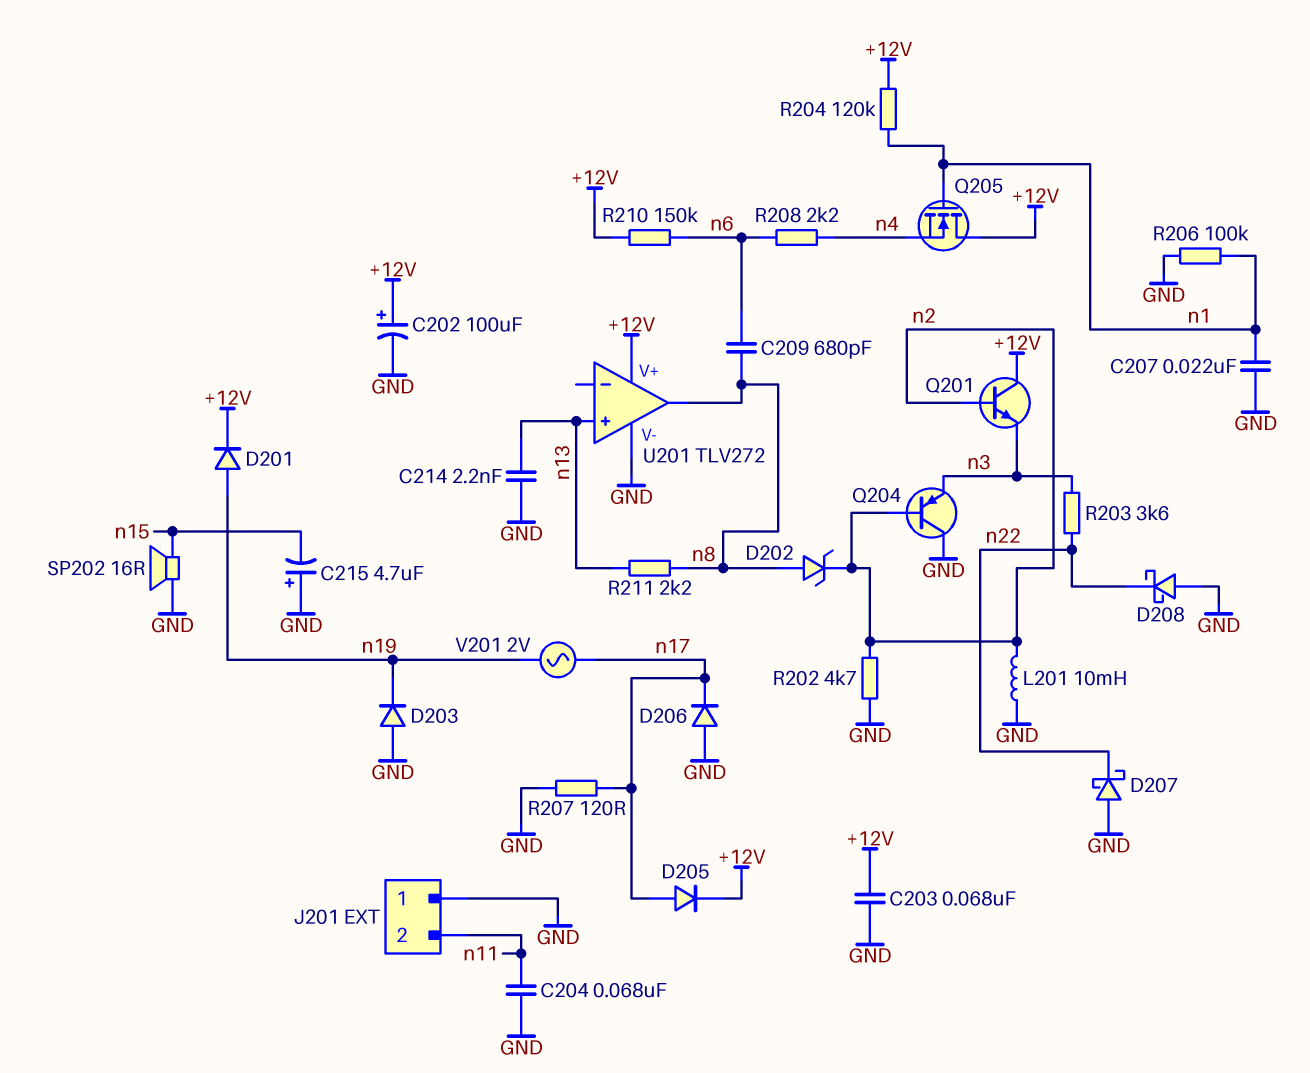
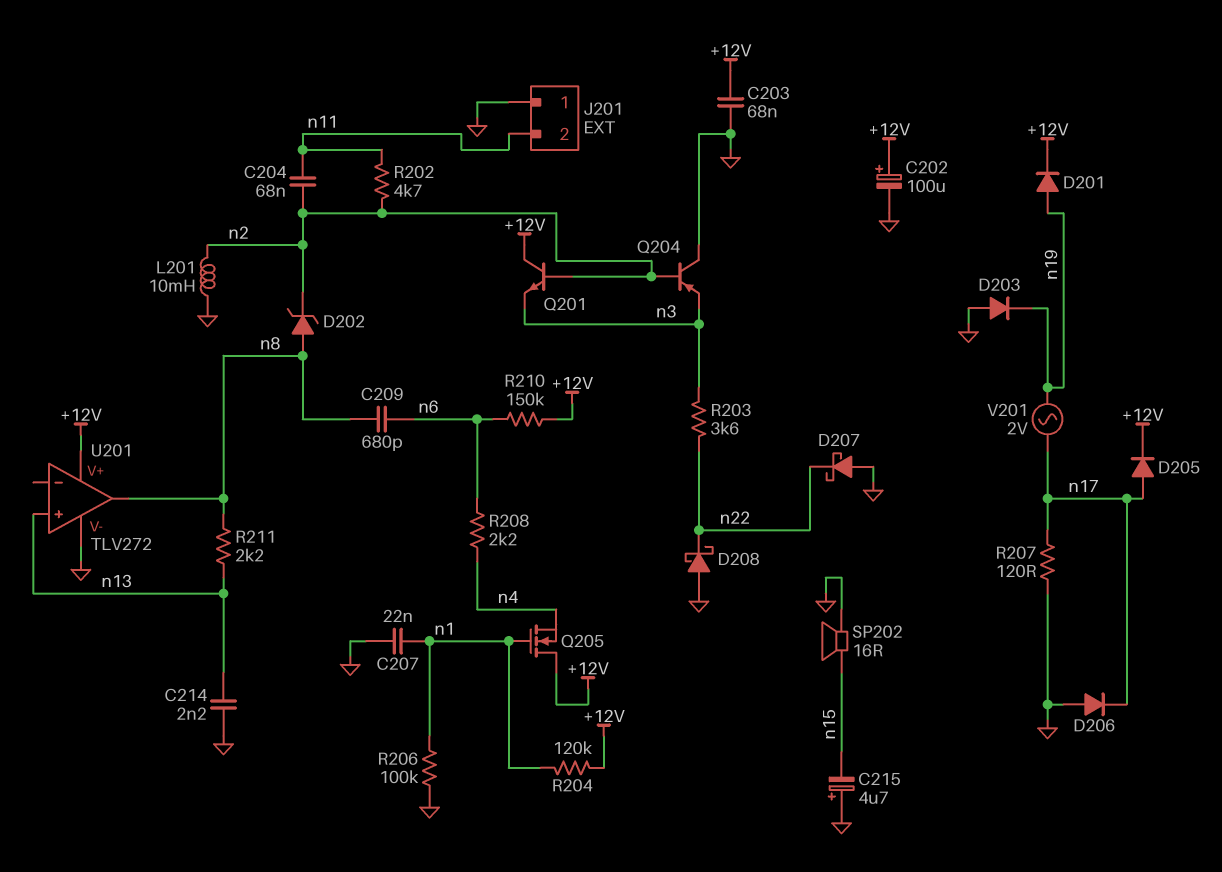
C204: 68nF (GND, n11) -> 68nF (n2, n11)
R202: 4.7k (GND, n2) -> 4.7k (n2, n11)

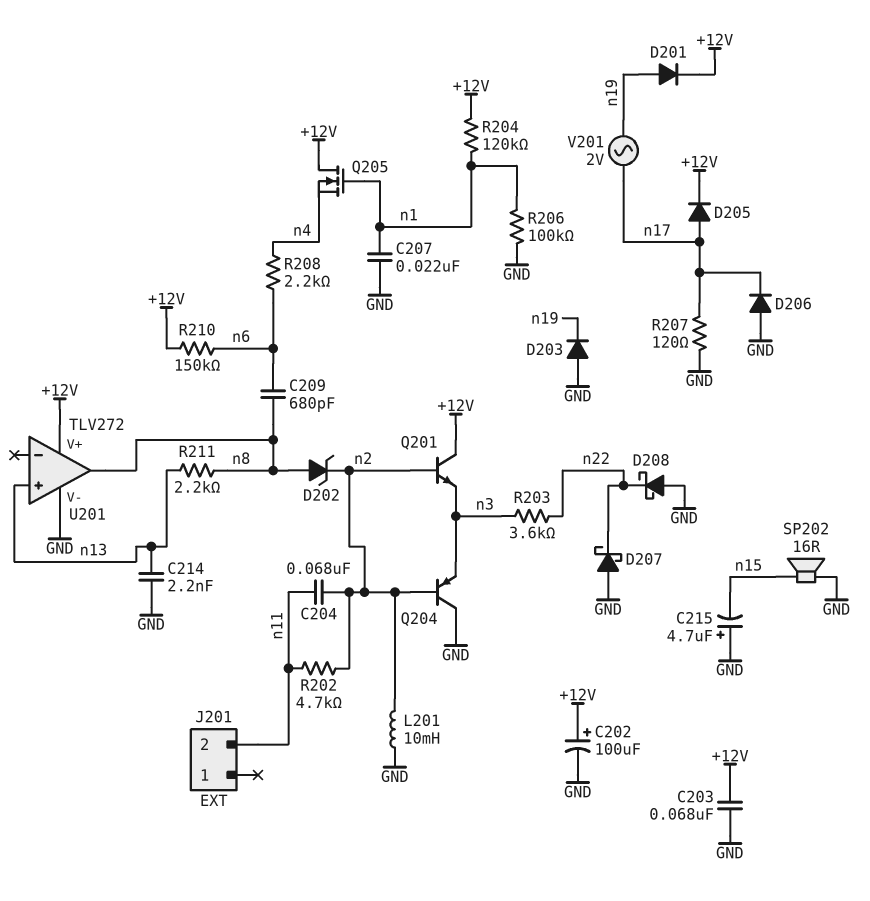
J201 pin 1: GND -> none

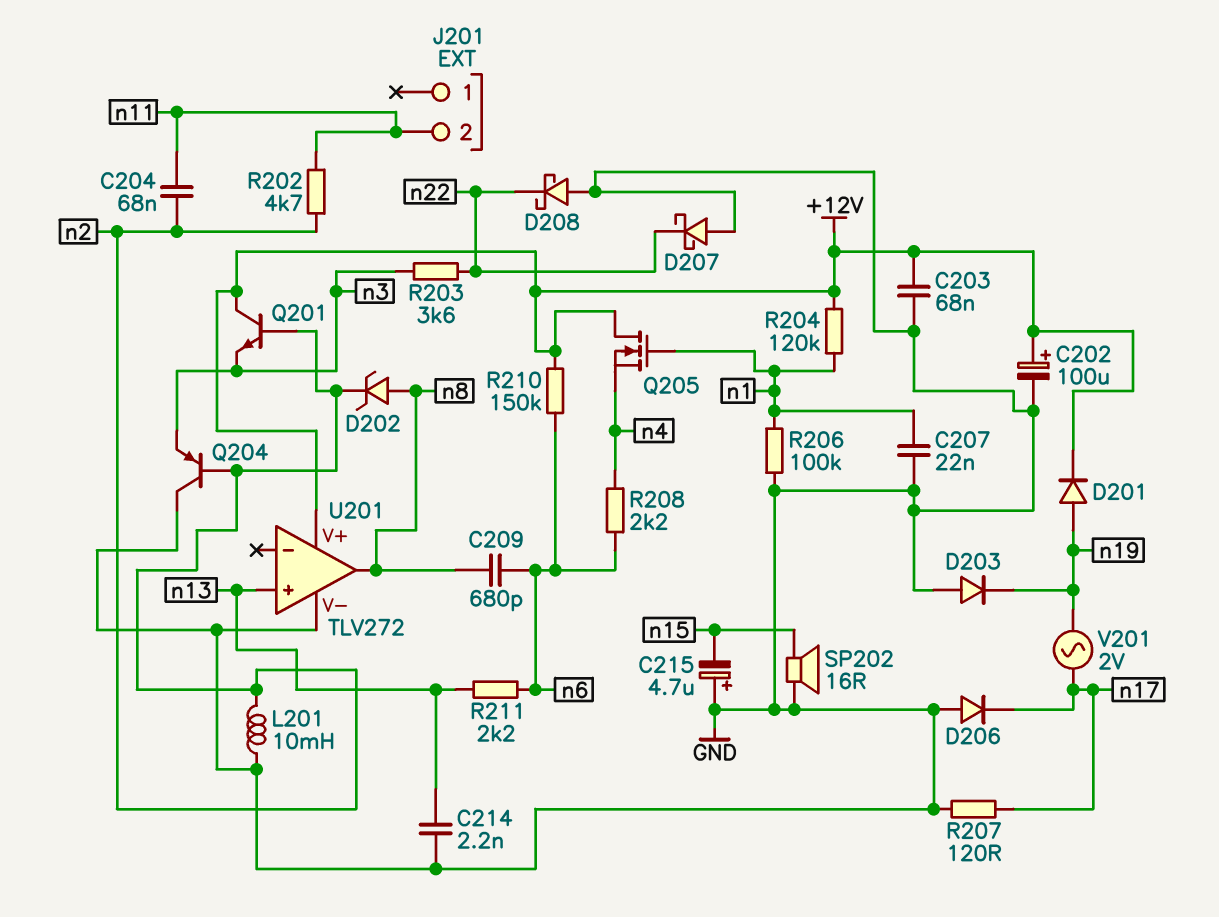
D205: diode (A n17, K +12V) -> none
R211: 2.2k (n8, n13) -> 2.2k (n6, n13)

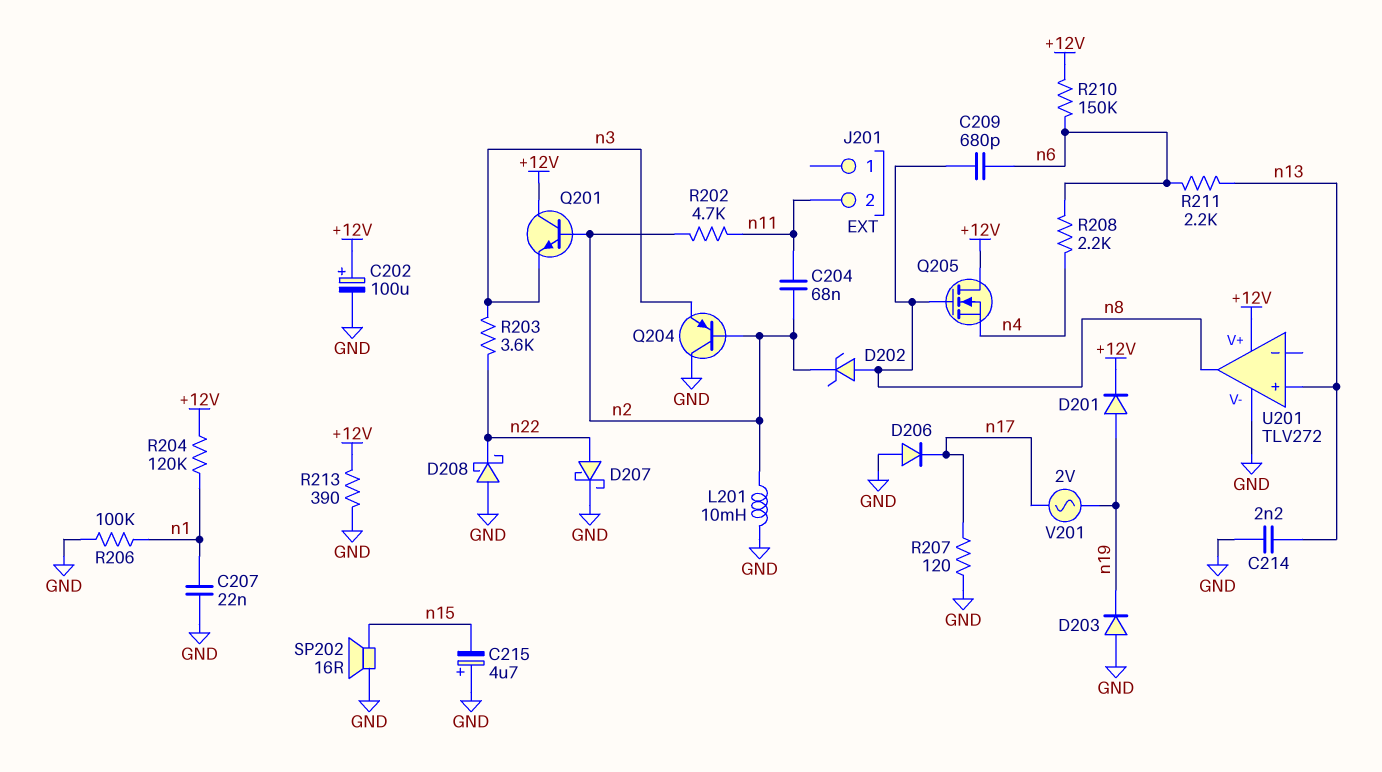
C203: 68nF (+12V, GND) -> none
D207: schottky (A GND, K n22) -> schottky (A n22, K GND)
Q205: NMOS (G n1, D +12V, S n4) -> NMOS (G n8, D +12V, S n4)
R213: none -> 390 (+12V, GND)

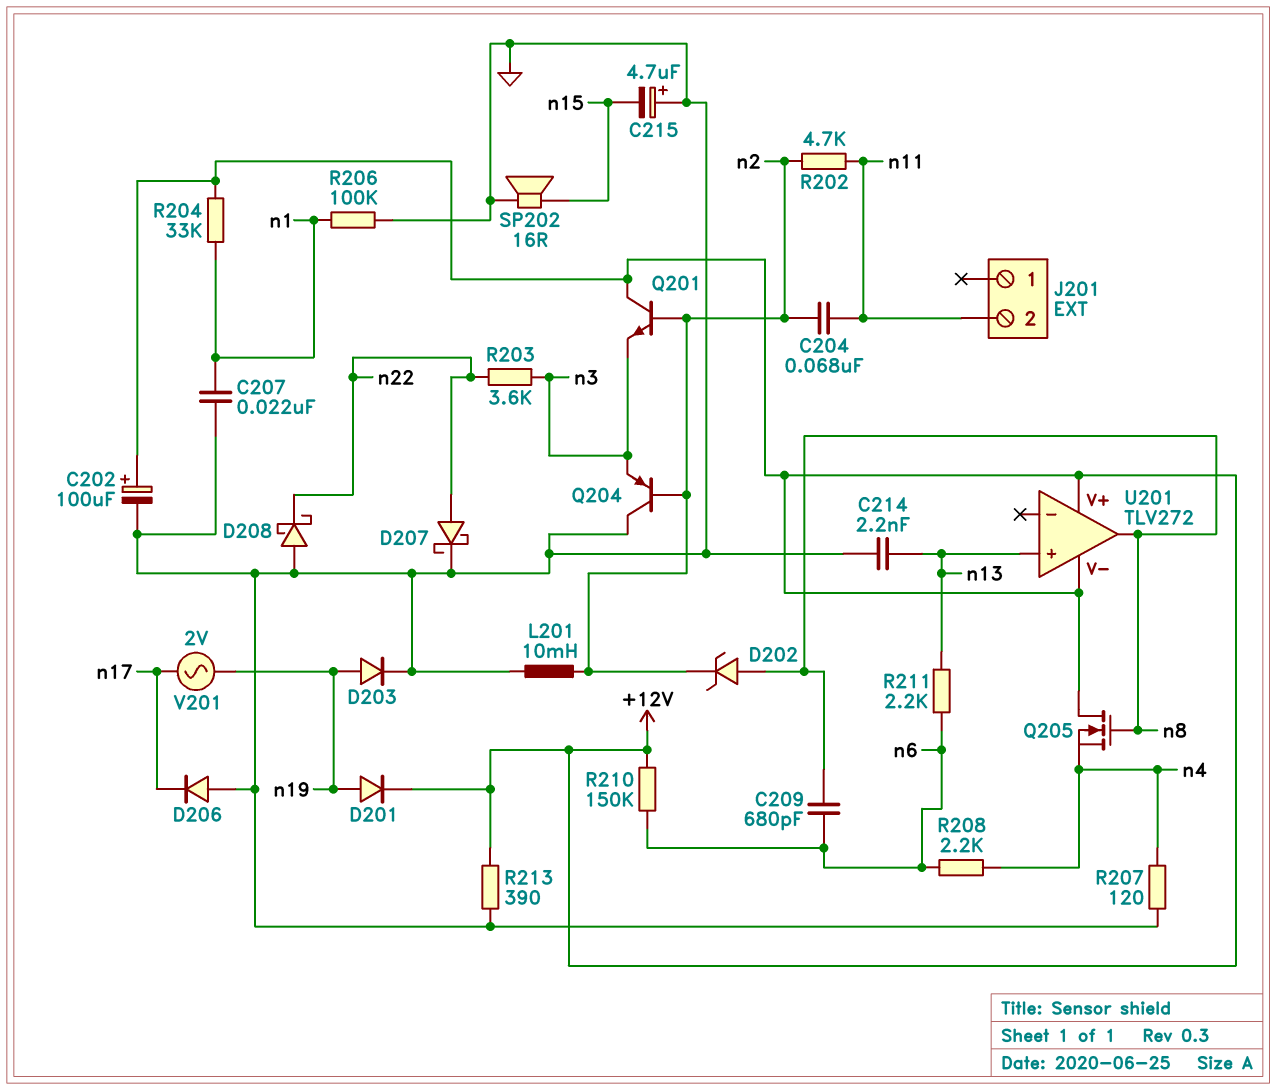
D203: diode (A GND, K n19) -> diode (A n19, K GND)
R204: 120k (+12V, n1) -> 33k (+12V, n1)
R207: 120 (GND, n17) -> 120 (GND, n4)
U201 pin V-: GND -> +12V

